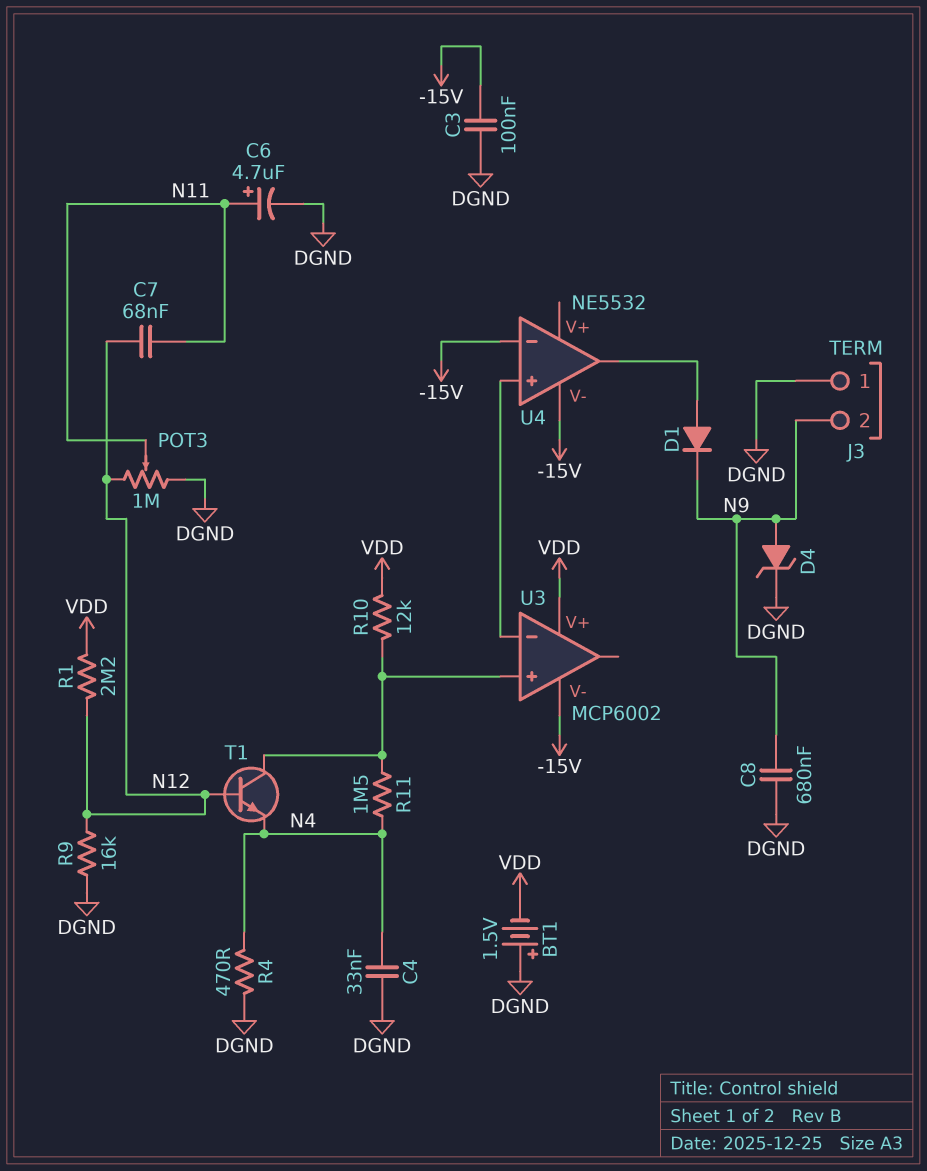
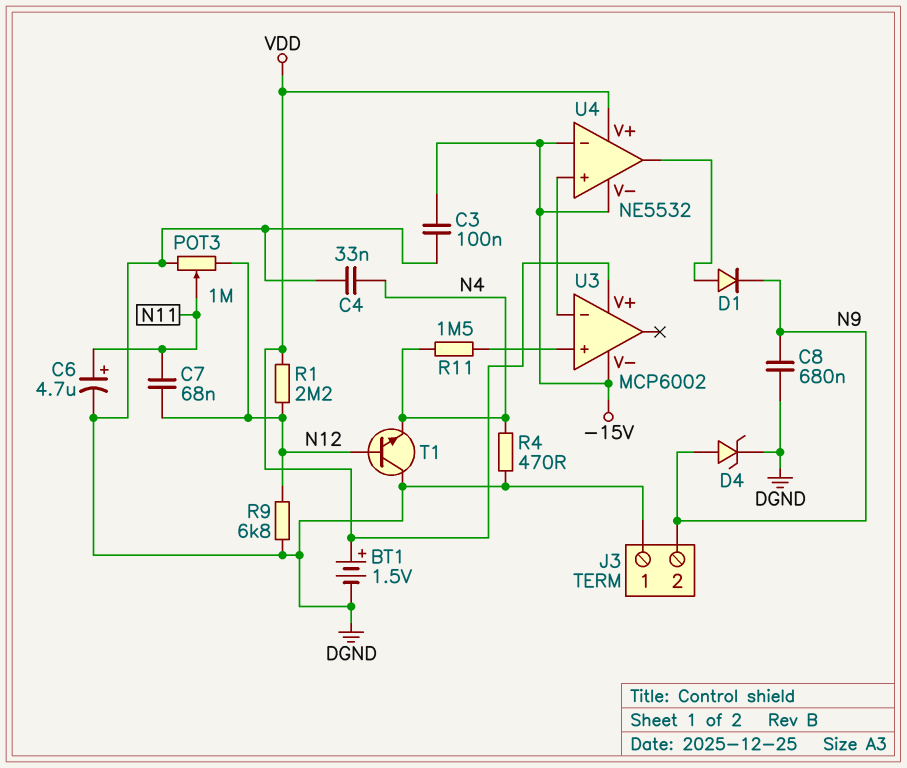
BT1: 1.5V (plus DGND, minus VDD) -> 1.5V (plus VDD, minus DGND)
R9: 16k (DGND, N12) -> 6.8k (DGND, N12)
R10: 12k (U3/in+, VDD) -> none
T1: NPN (B N12, C U3/in+, E N4) -> NPN (B N12, C DGND, E N4)
U4 pin V+: none -> VDD

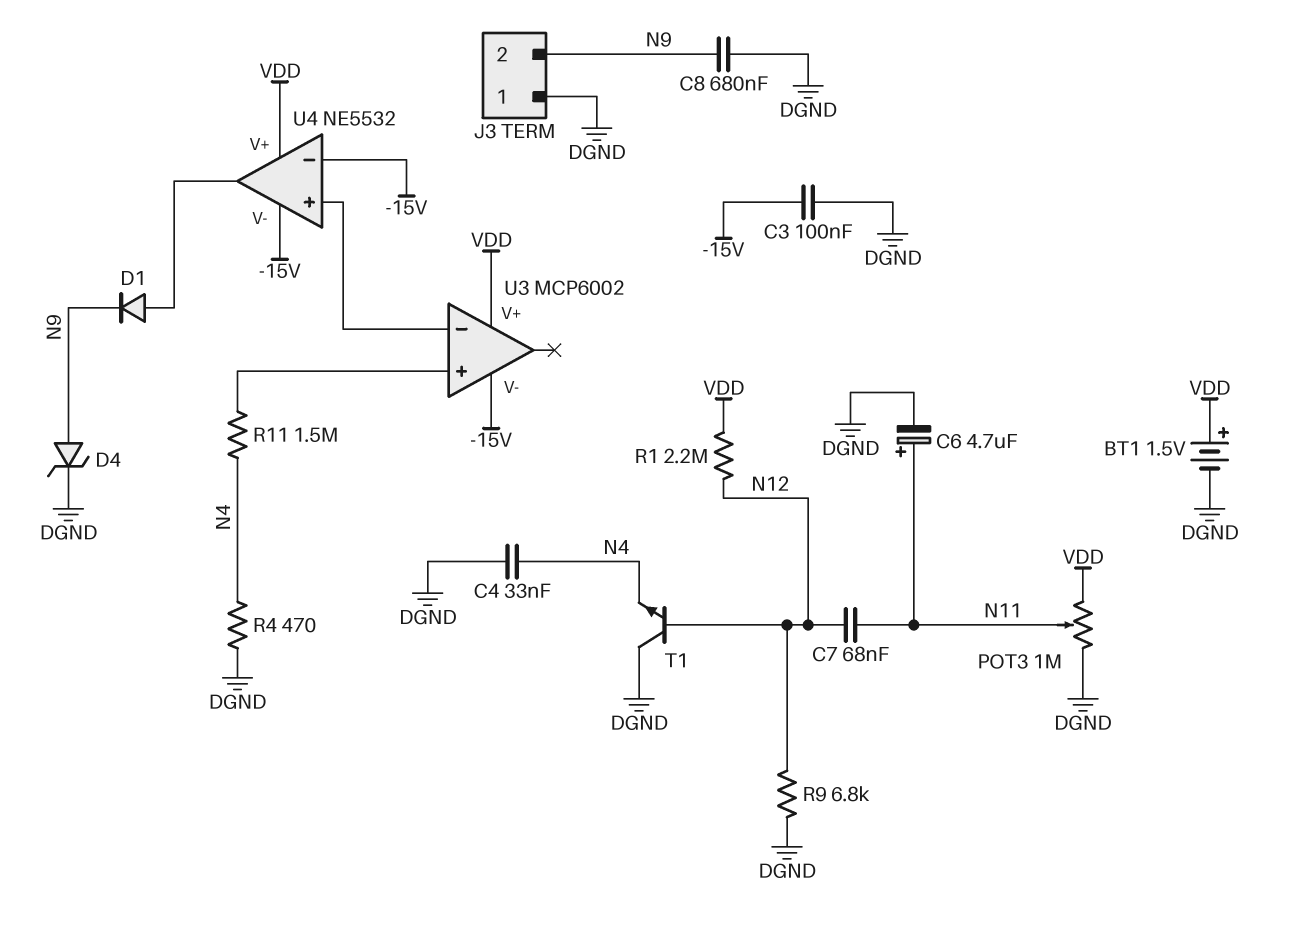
POT3: 1M (DGND, N12, wiper N11) -> 1M (DGND, VDD, wiper N11)

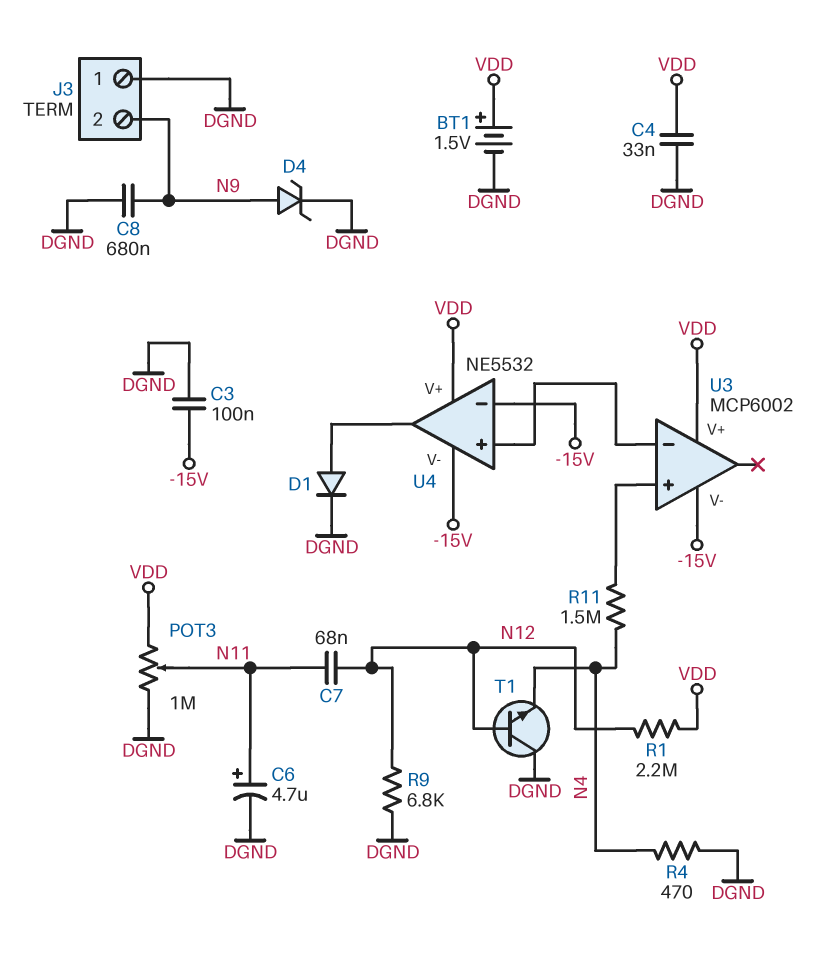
C4: 33nF (DGND, N4) -> 33nF (DGND, VDD)
D1: diode (A U4/out, K N9) -> diode (A U4/out, K DGND)

